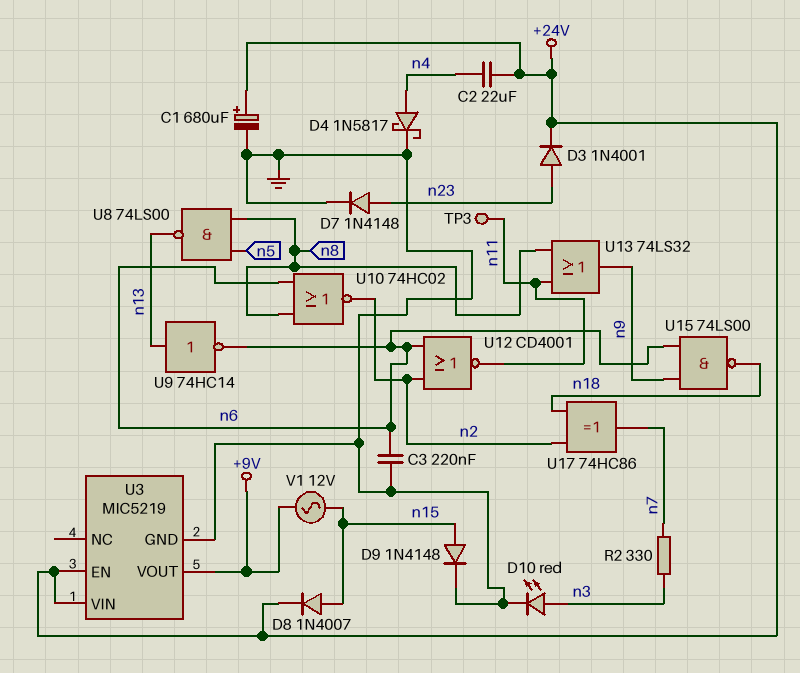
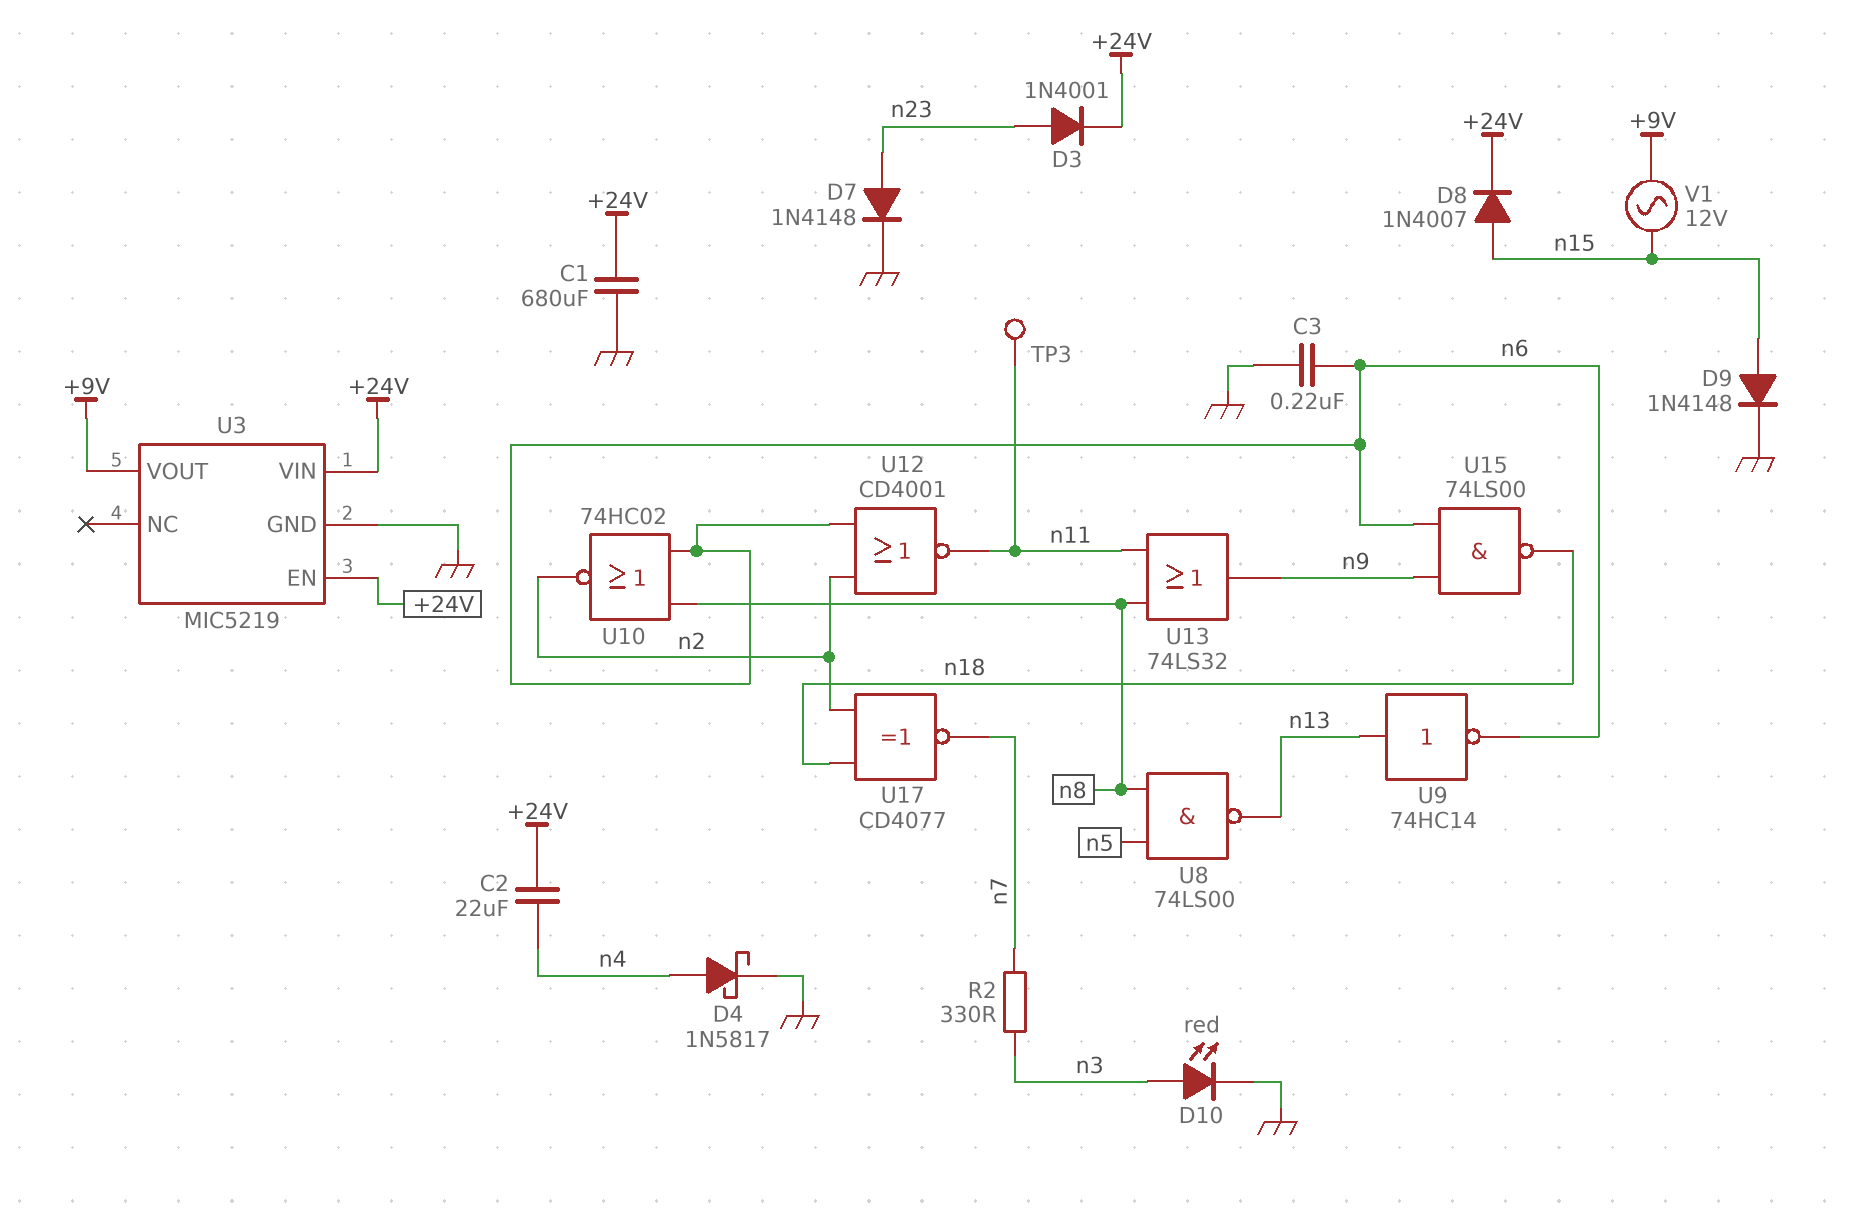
C1: 680uF (plus +24V, minus GND) -> 680uF (+24V, GND)
U17: XOR 74HC86 (in n2, in n18, out n7) -> XNOR CD4077 (in n2, in n18, out n7)

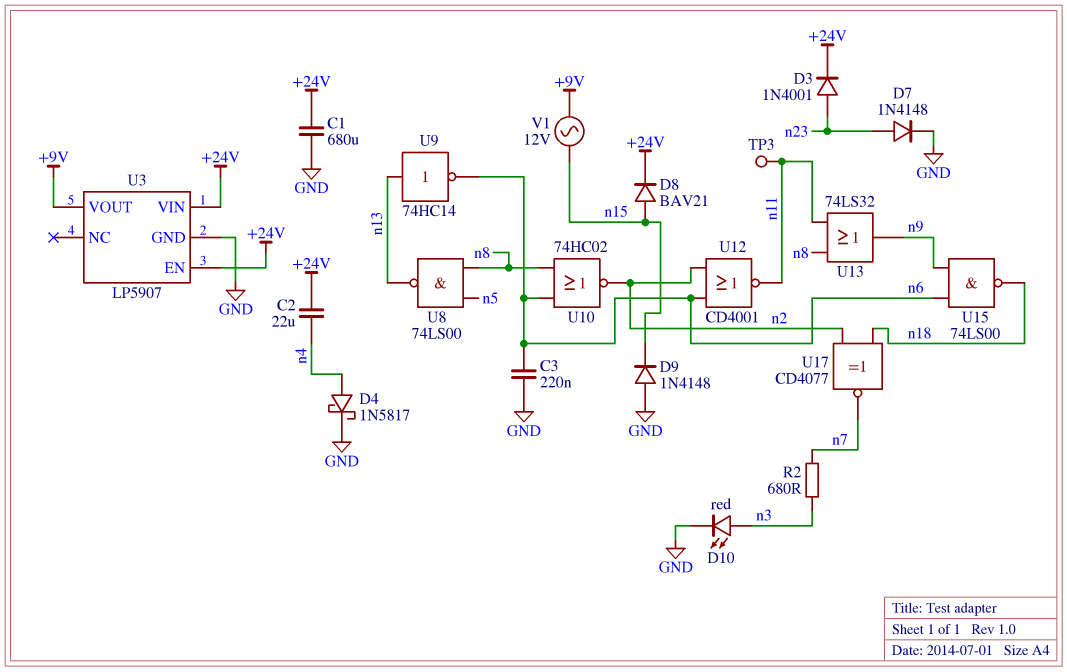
D8: diode 1N4007 (A n15, K +24V) -> diode BAV21 (A n15, K +24V)
D9: diode 1N4148 (A n15, K GND) -> diode 1N4148 (A GND, K n15)
R2: 330 (n3, n7) -> 680 (n3, n7)
U3: MIC5219 -> LP5907

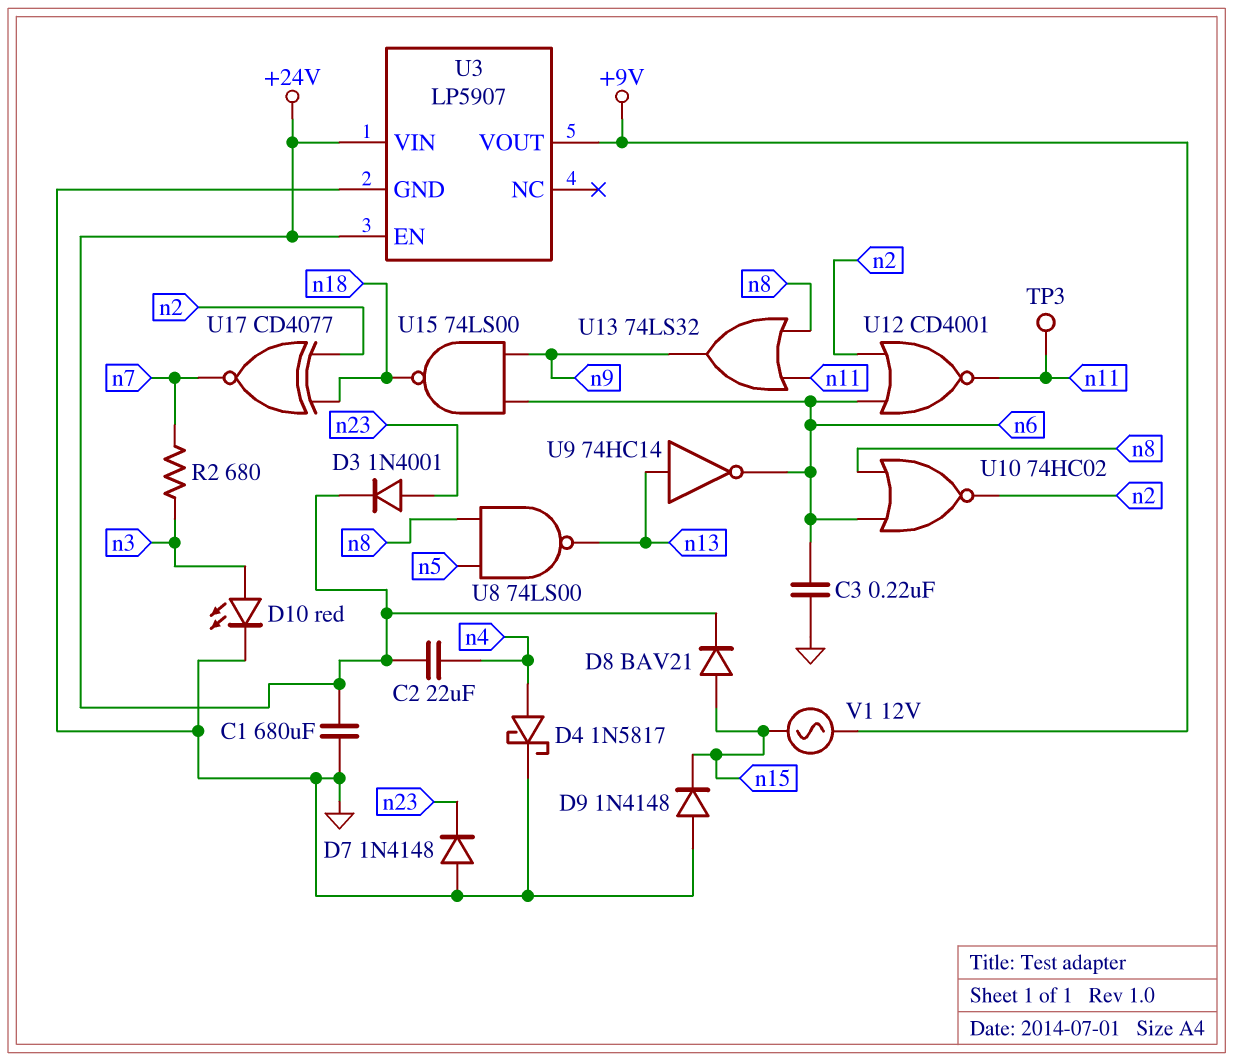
D7: diode 1N4148 (A n23, K GND) -> diode 1N4148 (A GND, K n23)

